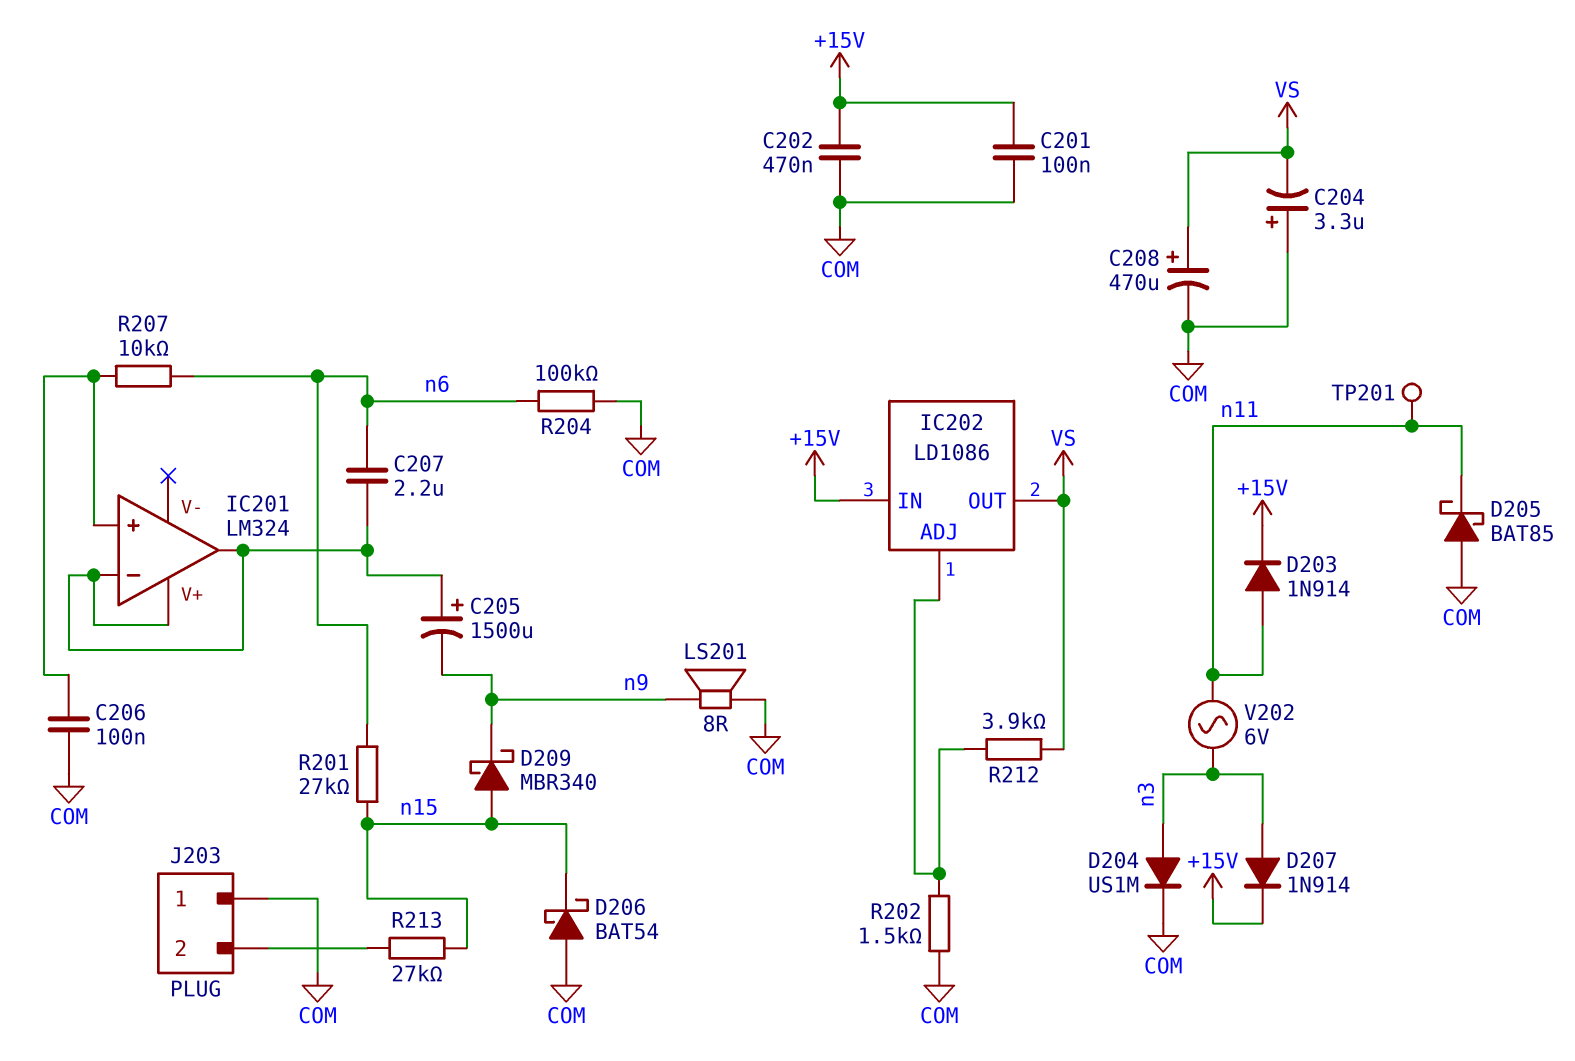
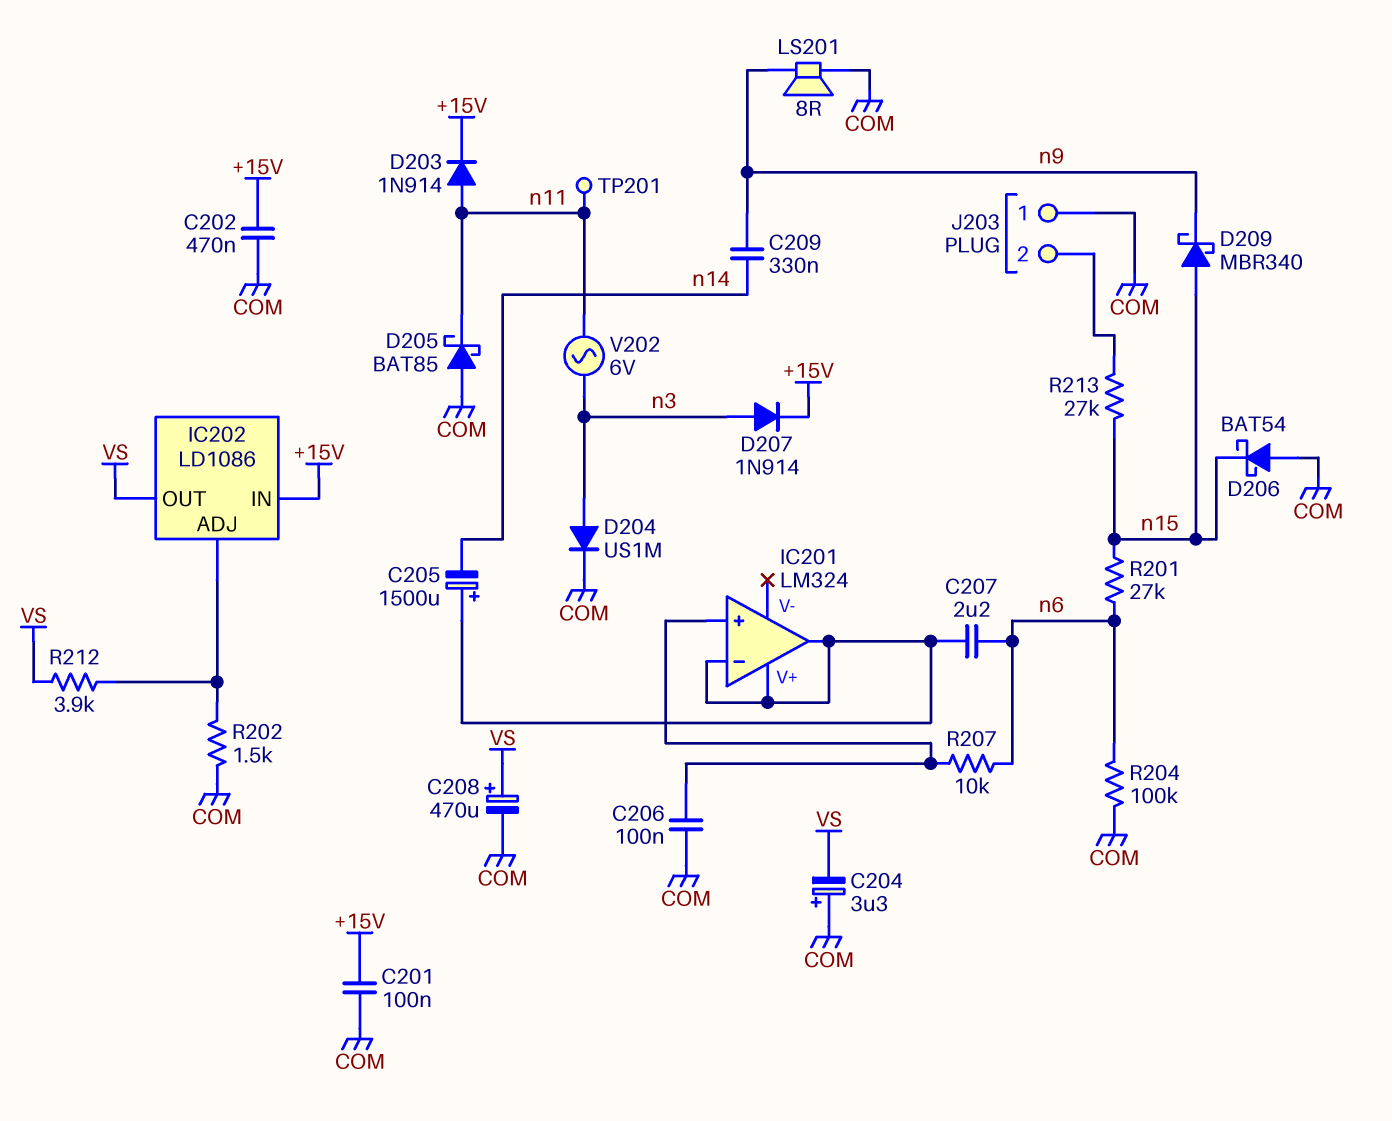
C205: 1500uF (plus IC201/V+, minus n9) -> 1500uF (plus IC201/V+, minus n14)
C209: none -> 330nF (n9, n14)

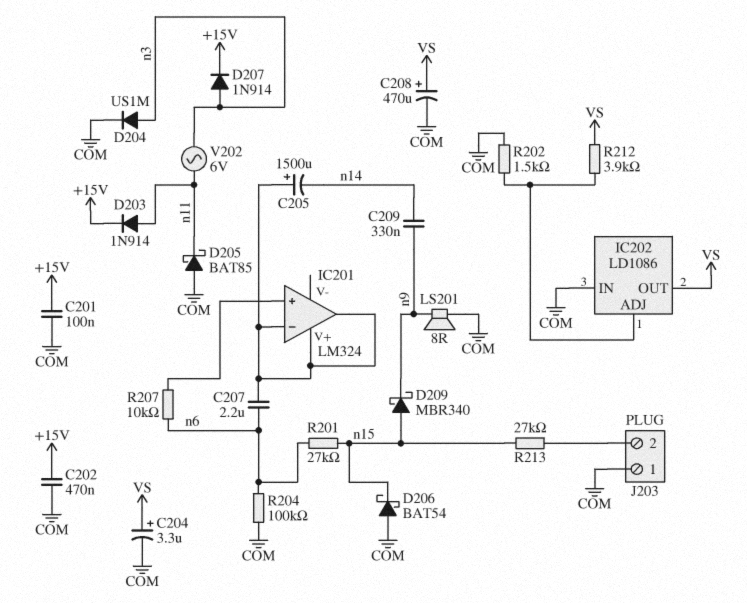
C204: 3.3uF (plus COM, minus VS) -> 3.3uF (plus VS, minus COM)
C206: 100nF (COM, IC201/in+) -> none
IC202 pin IN: +15V -> COM
TP201: test point (n11) -> none

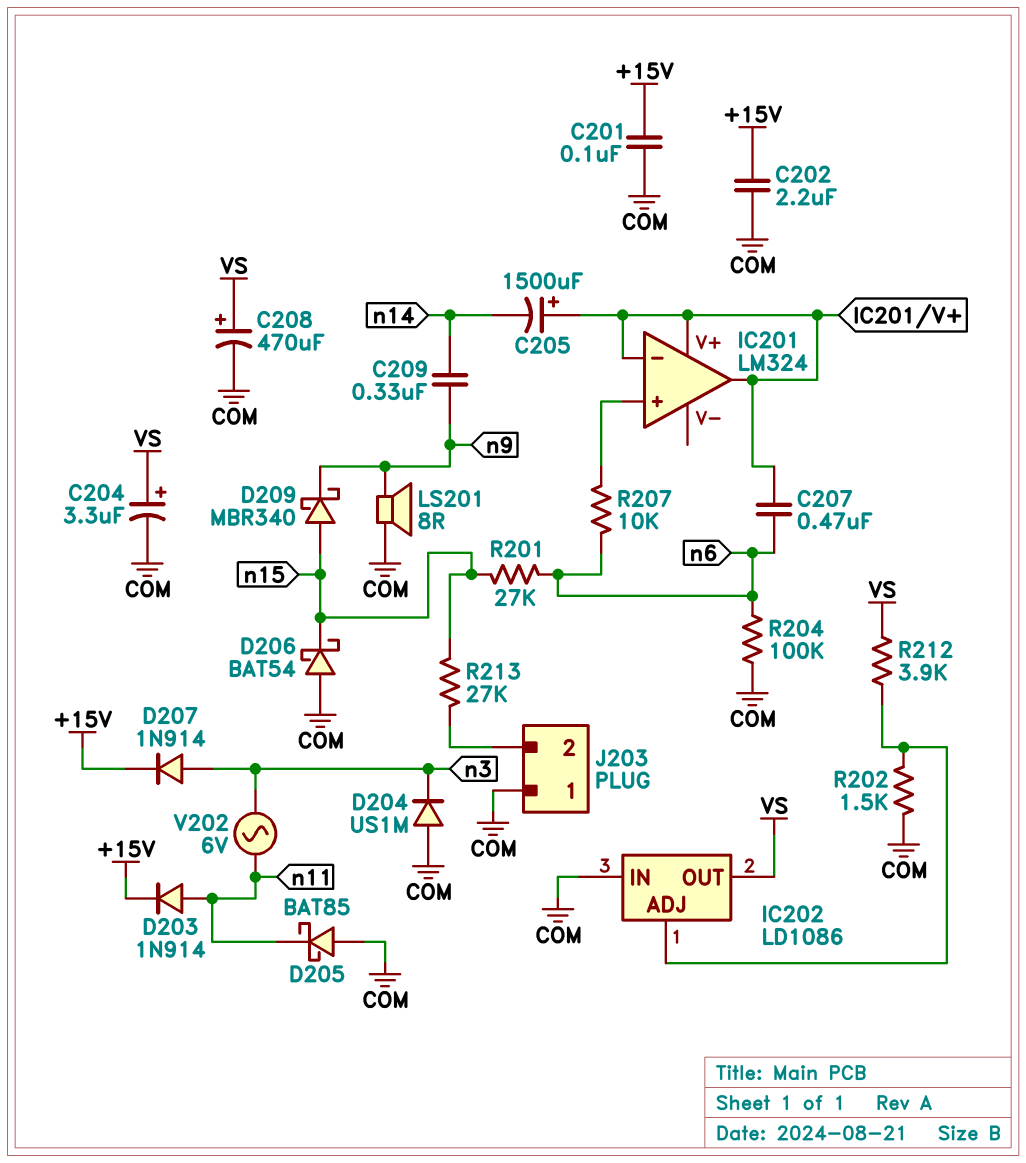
C202: 470nF (+15V, COM) -> 2.2uF (+15V, COM)
C207: 2.2uF (IC201/V+, n6) -> 470nF (IC201/V+, n6)
D204: diode US1M (A n3, K COM) -> diode US1M (A COM, K n3)

